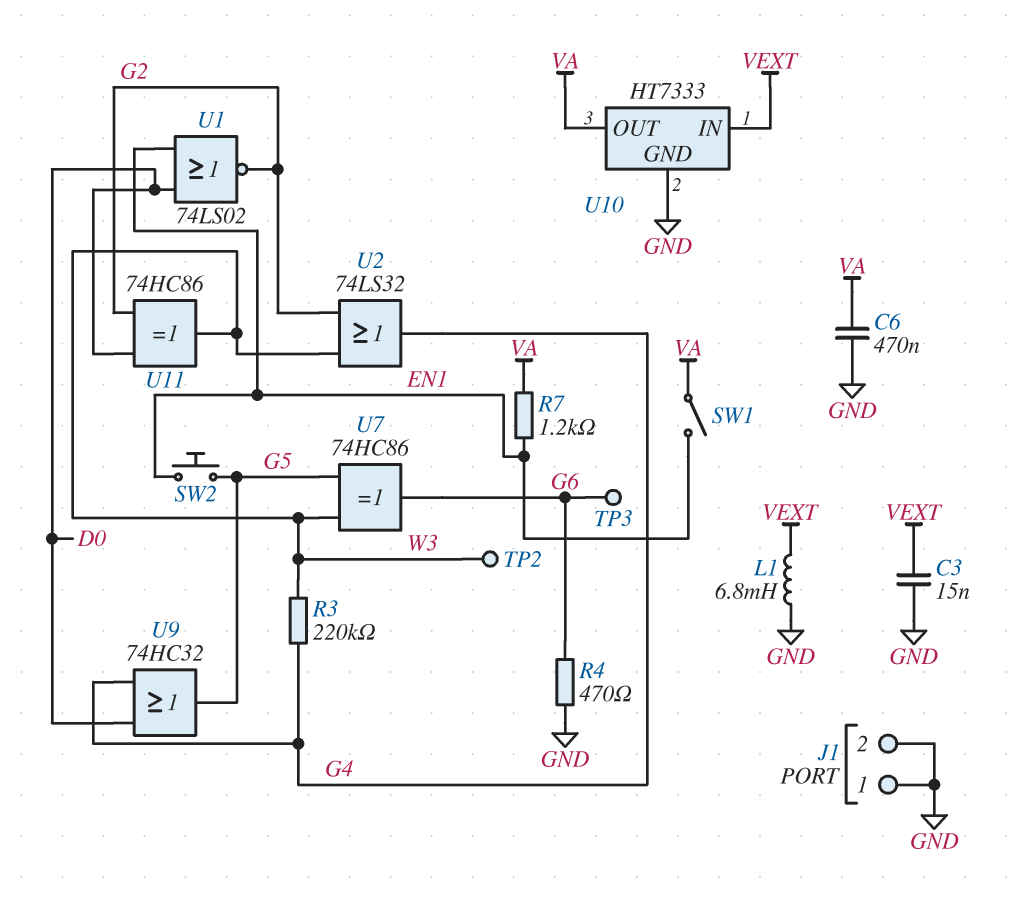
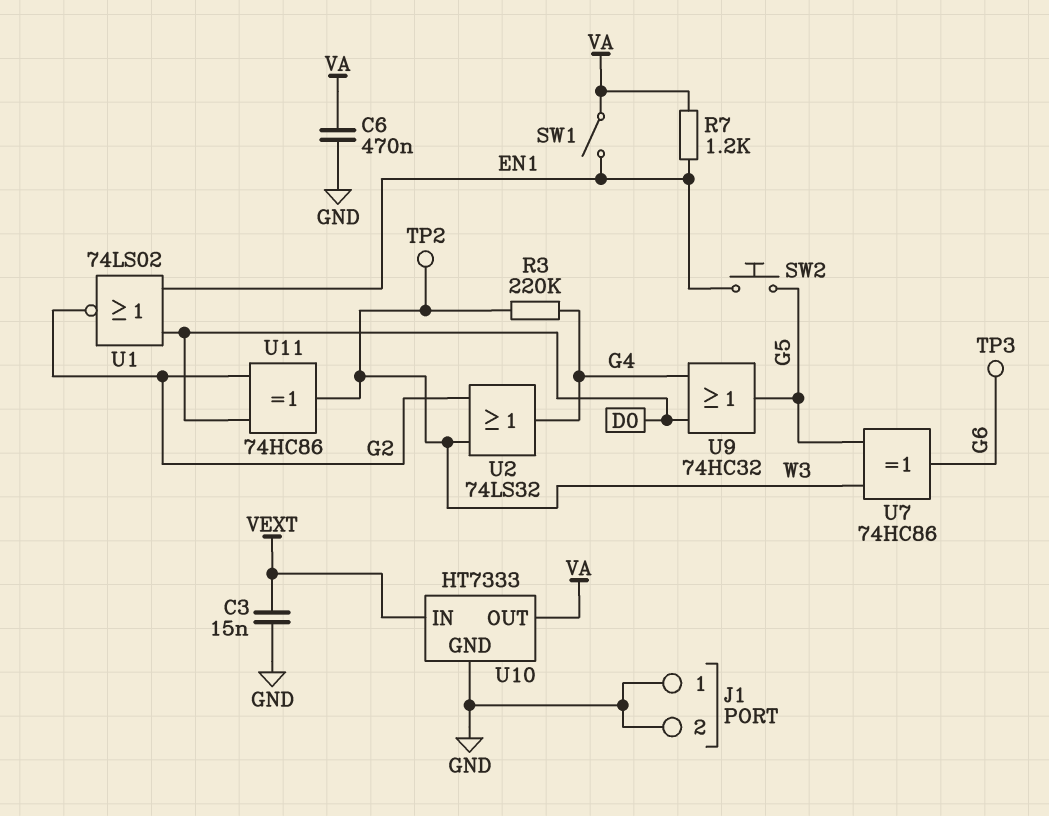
L1: 6.8mH (GND, VEXT) -> none
R4: 470 (G6, GND) -> none

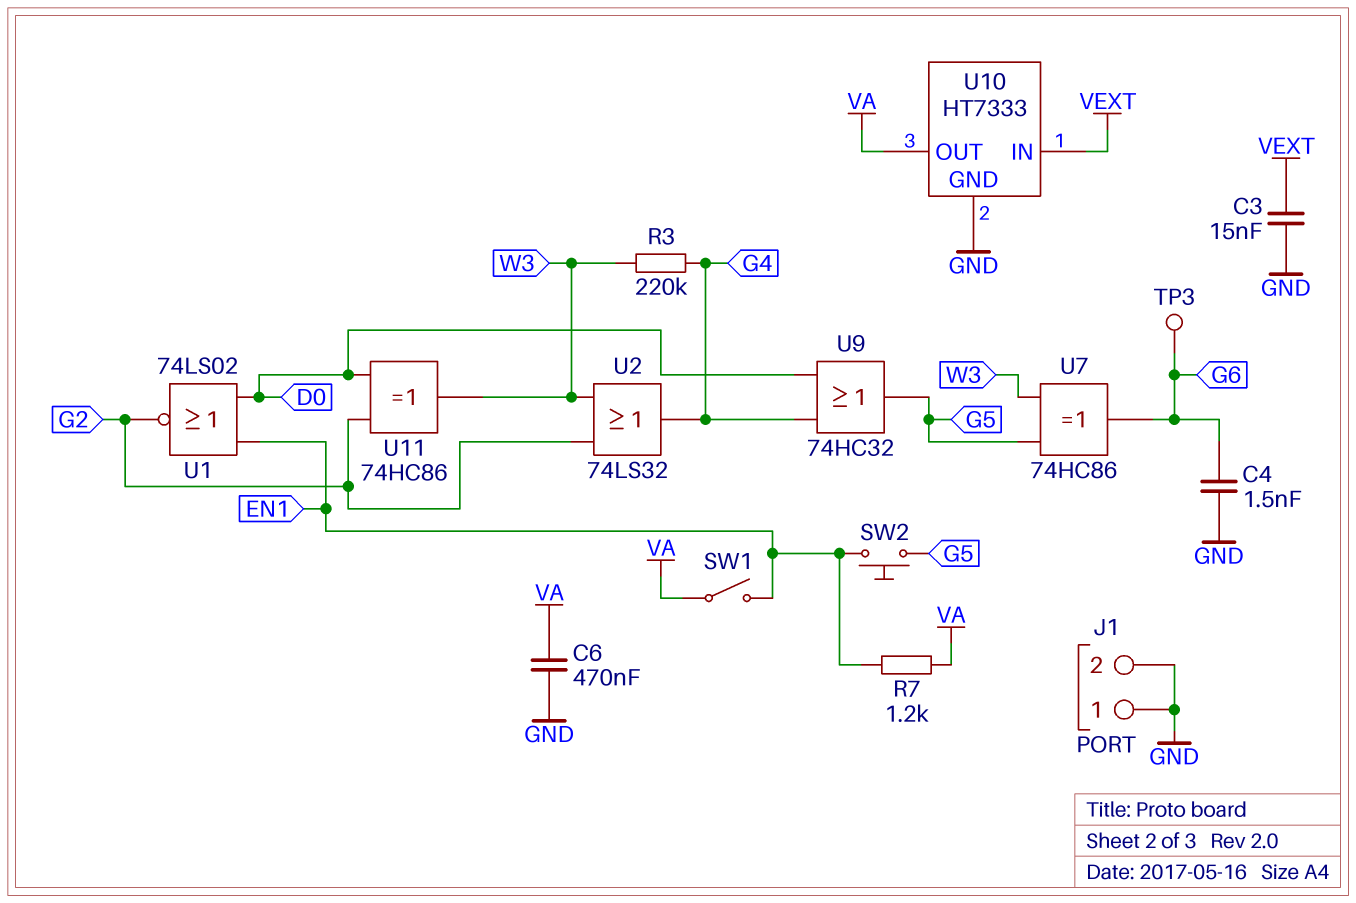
C4: none -> 1.5nF (G6, GND)
TP2: test point (W3) -> none

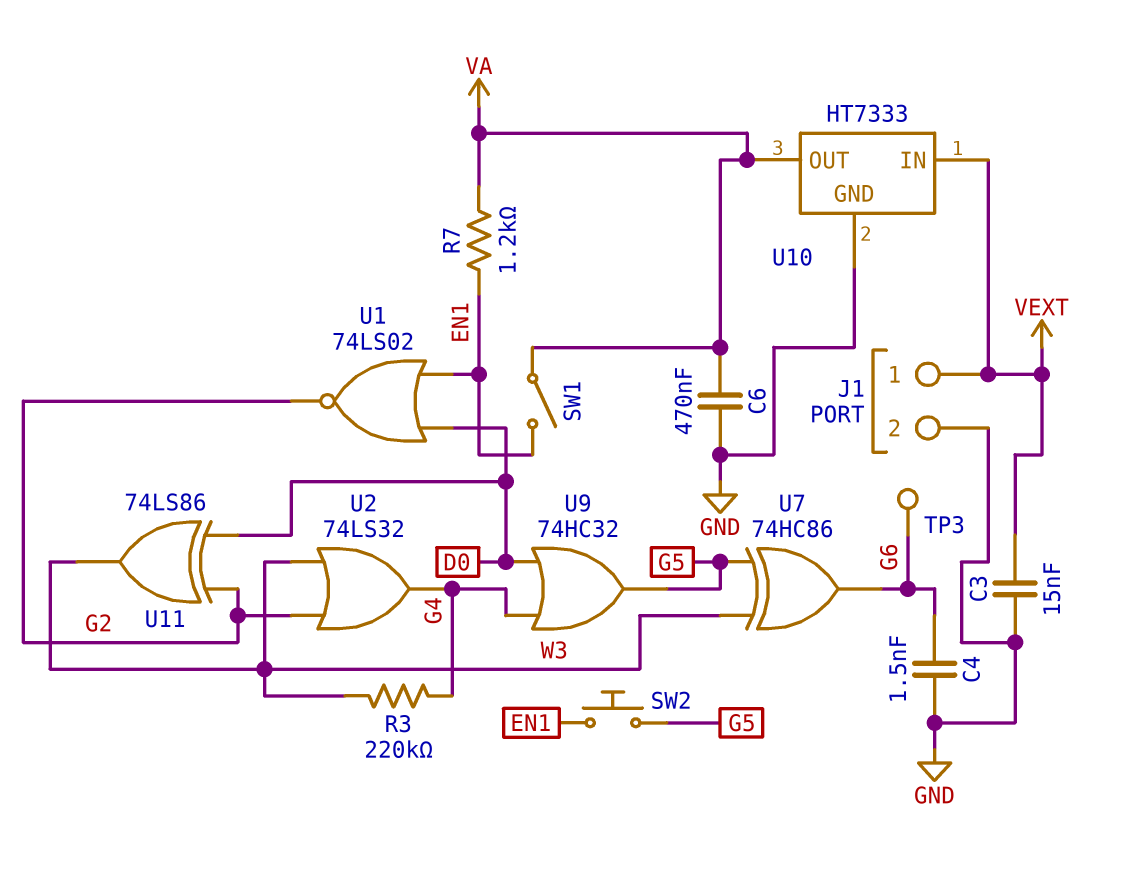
J1 pin 1: GND -> VEXT
U11: XOR 74HC86 (in D0, in G2, out W3) -> XOR 74LS86 (in D0, in G2, out W3)

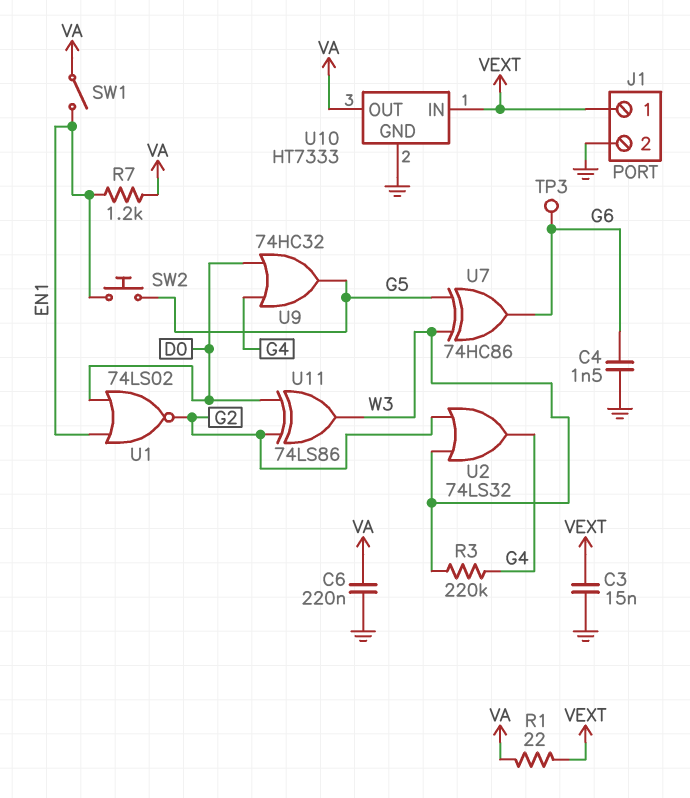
C6: 470nF (GND, VA) -> 220nF (GND, VA)
R1: none -> 22 (VA, VEXT)

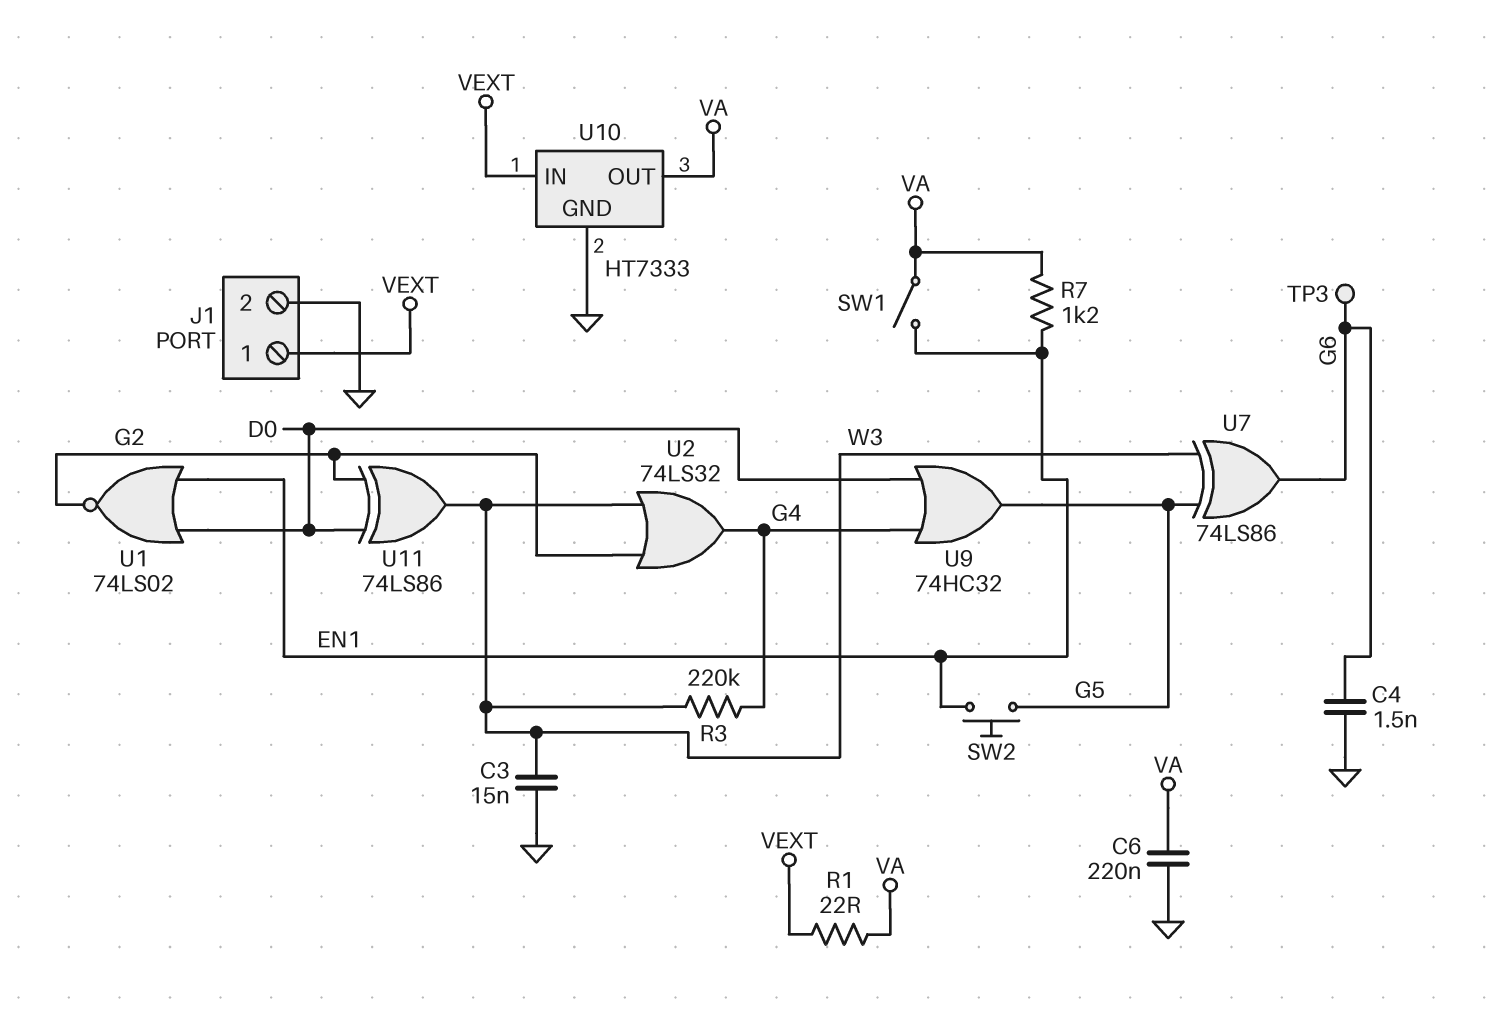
C3: 15nF (GND, VEXT) -> 15nF (GND, W3)
U7: XOR 74HC86 (in G5, in W3, out G6) -> XOR 74LS86 (in G5, in W3, out G6)

